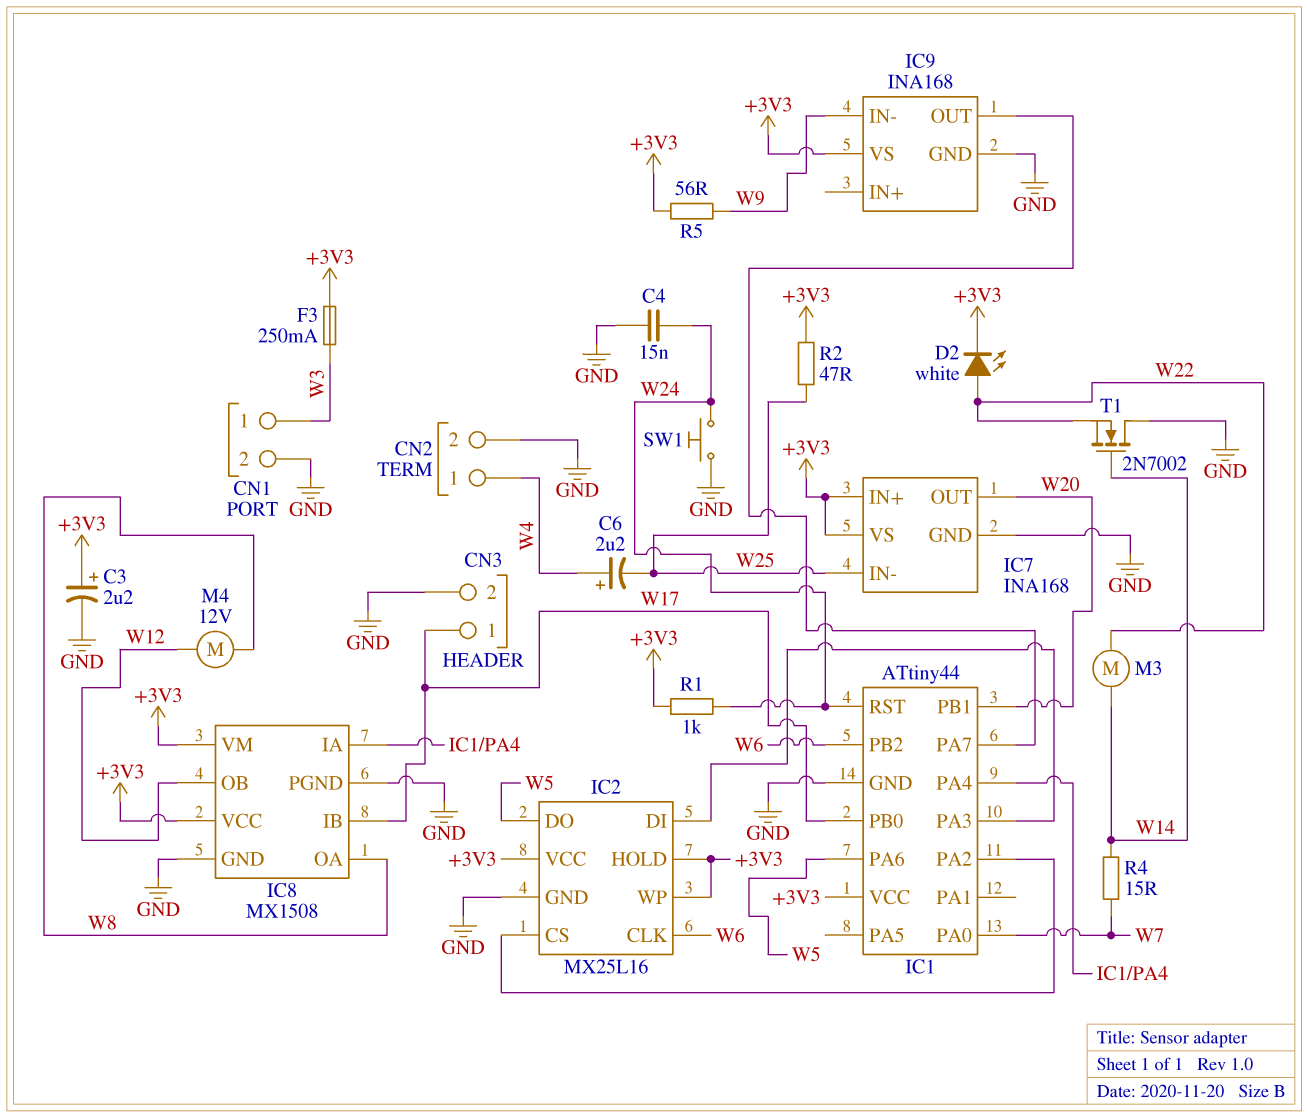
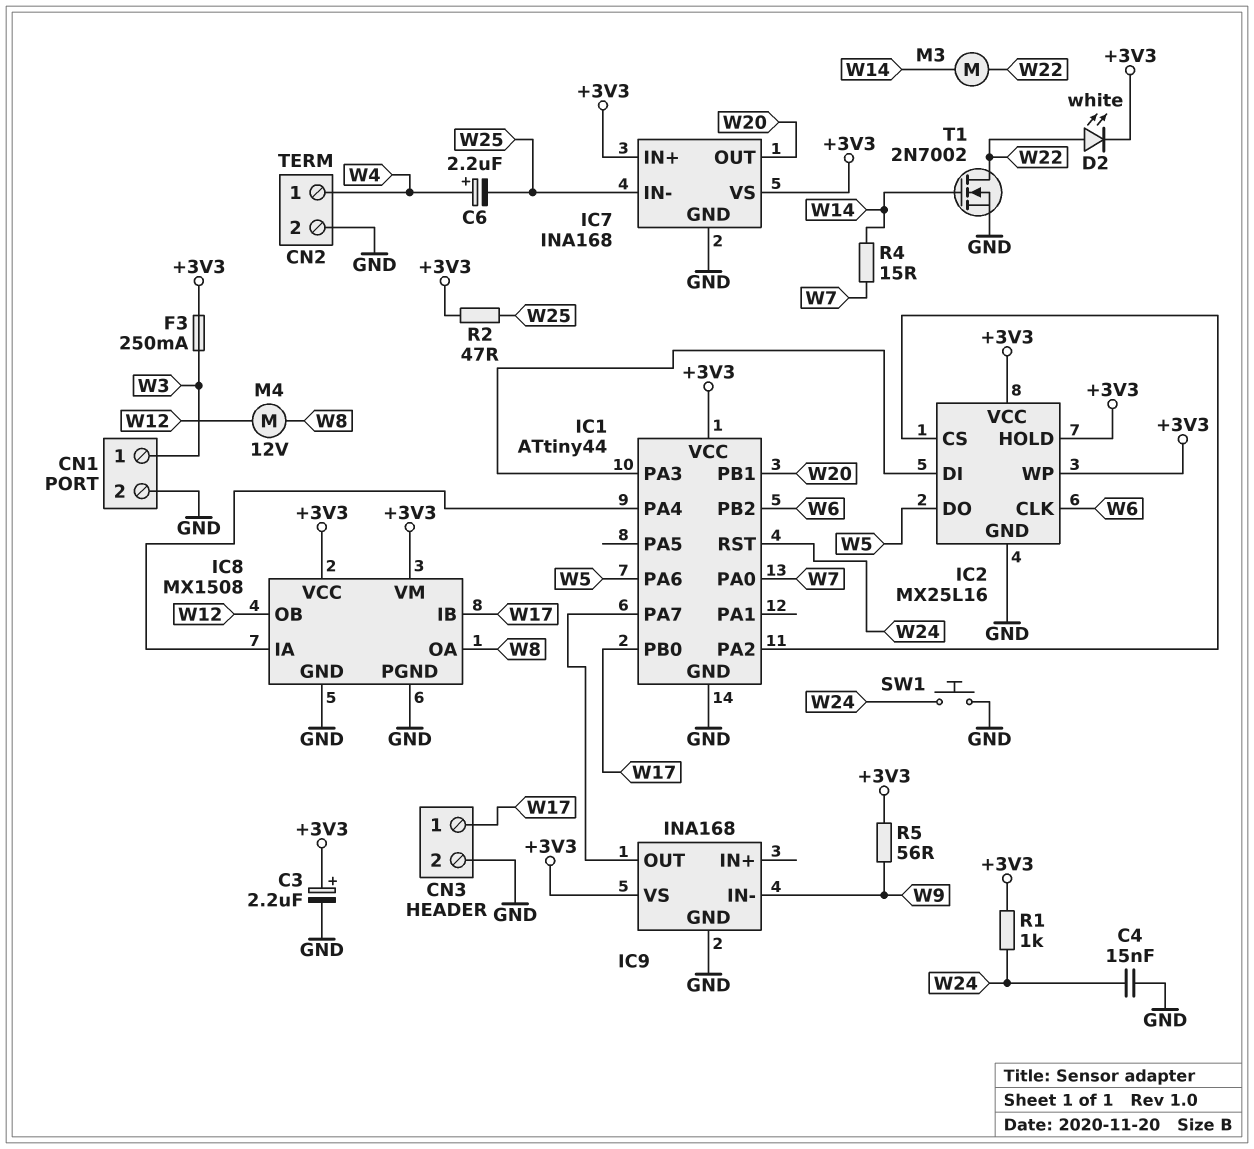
T1: NMOS 2N7002 (G W14, D GND, S W22) -> NMOS 2N7002 (G W14, D W22, S GND)

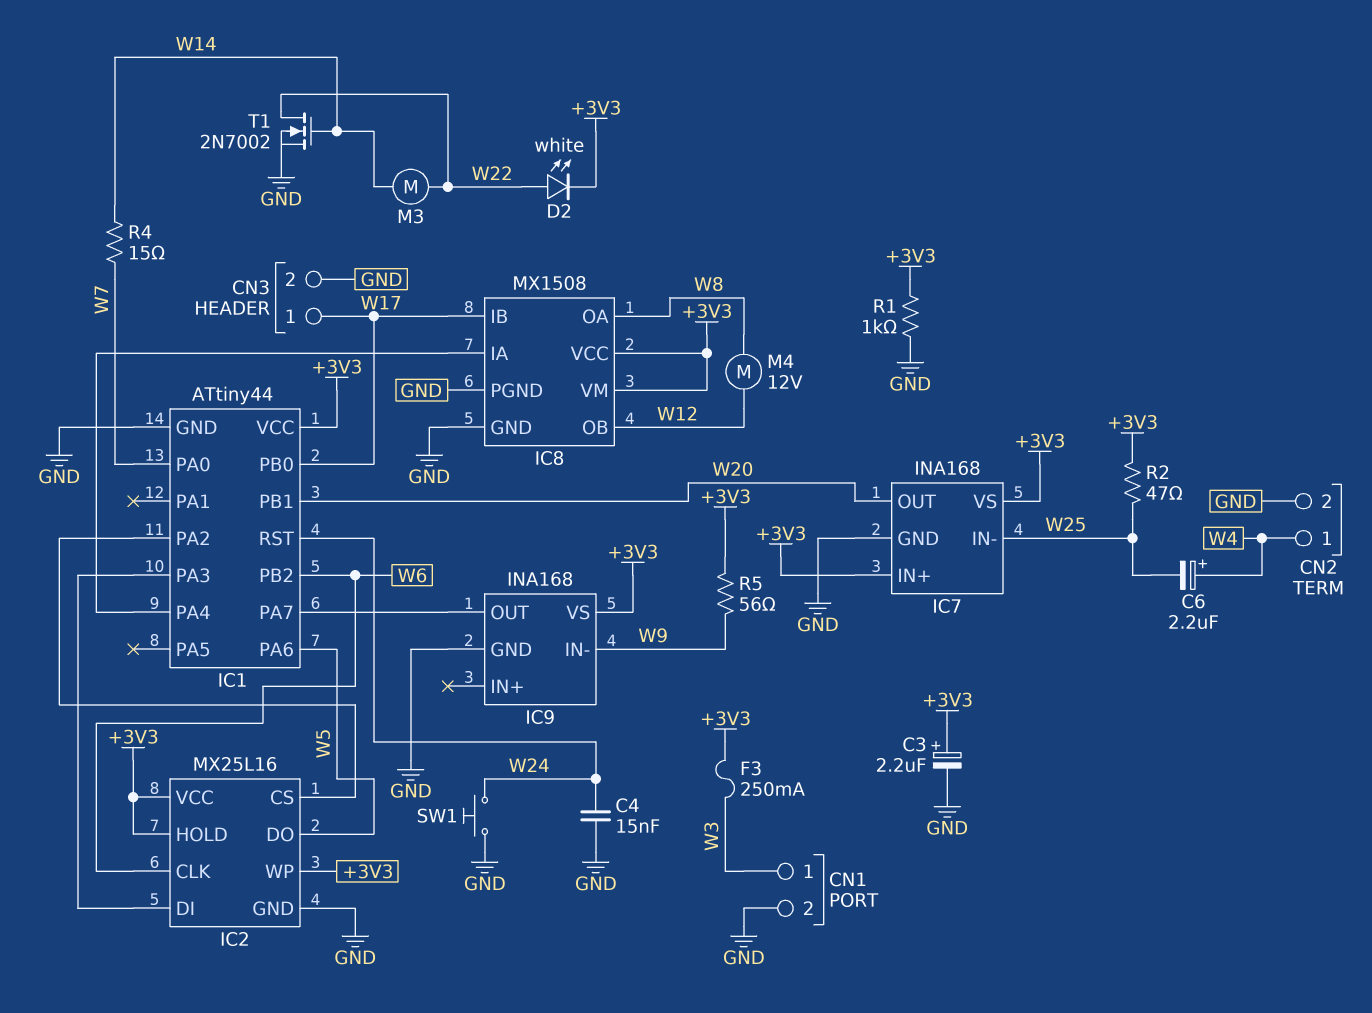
R1: 1k (+3V3, W24) -> 1k (+3V3, GND)

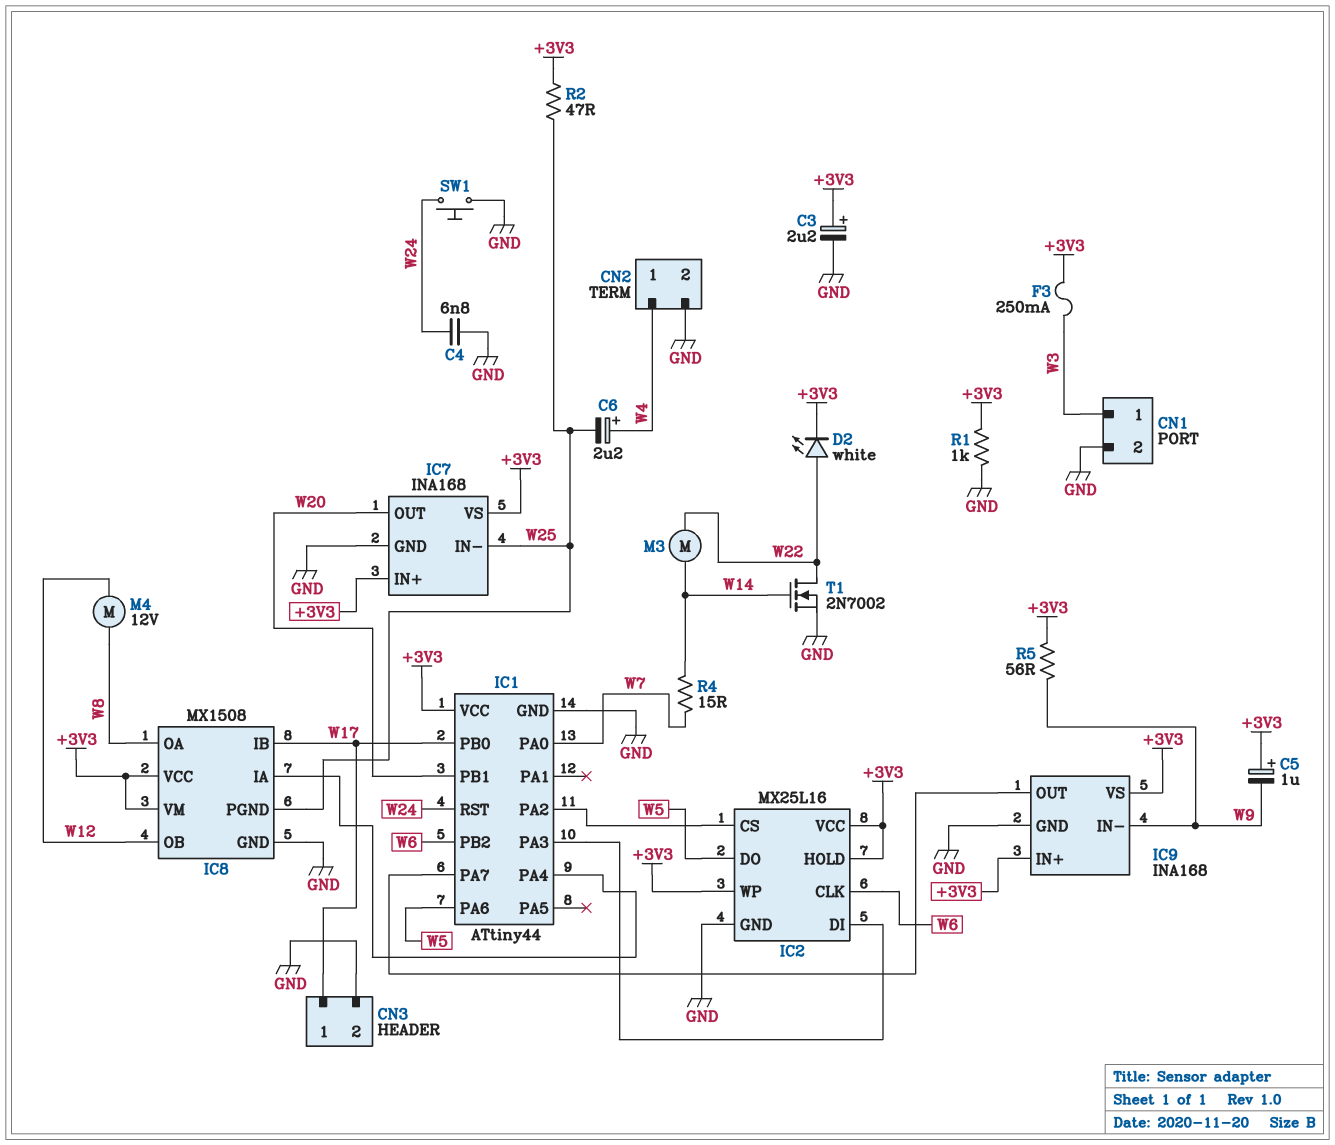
C4: 15nF (GND, W24) -> 6.8nF (GND, W24)
C5: none -> 1uF (plus +3V3, minus W9)
IC8 pin PGND: GND -> W25
IC9 pin IN+: none -> +3V3

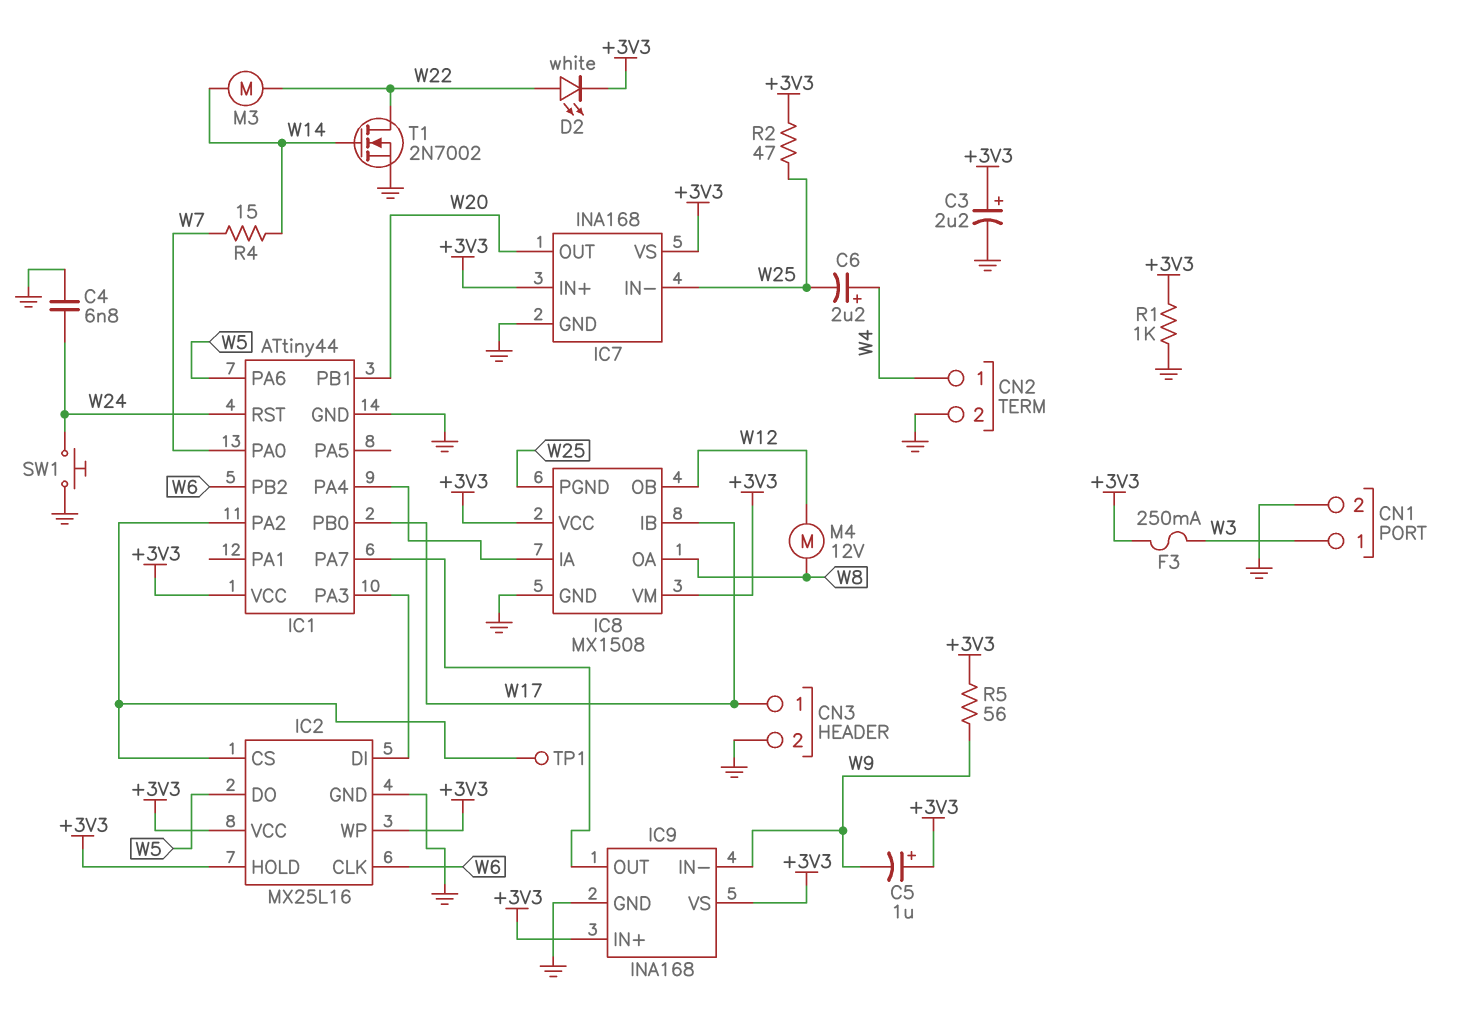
TP1: none -> test point (IC1/PA2)

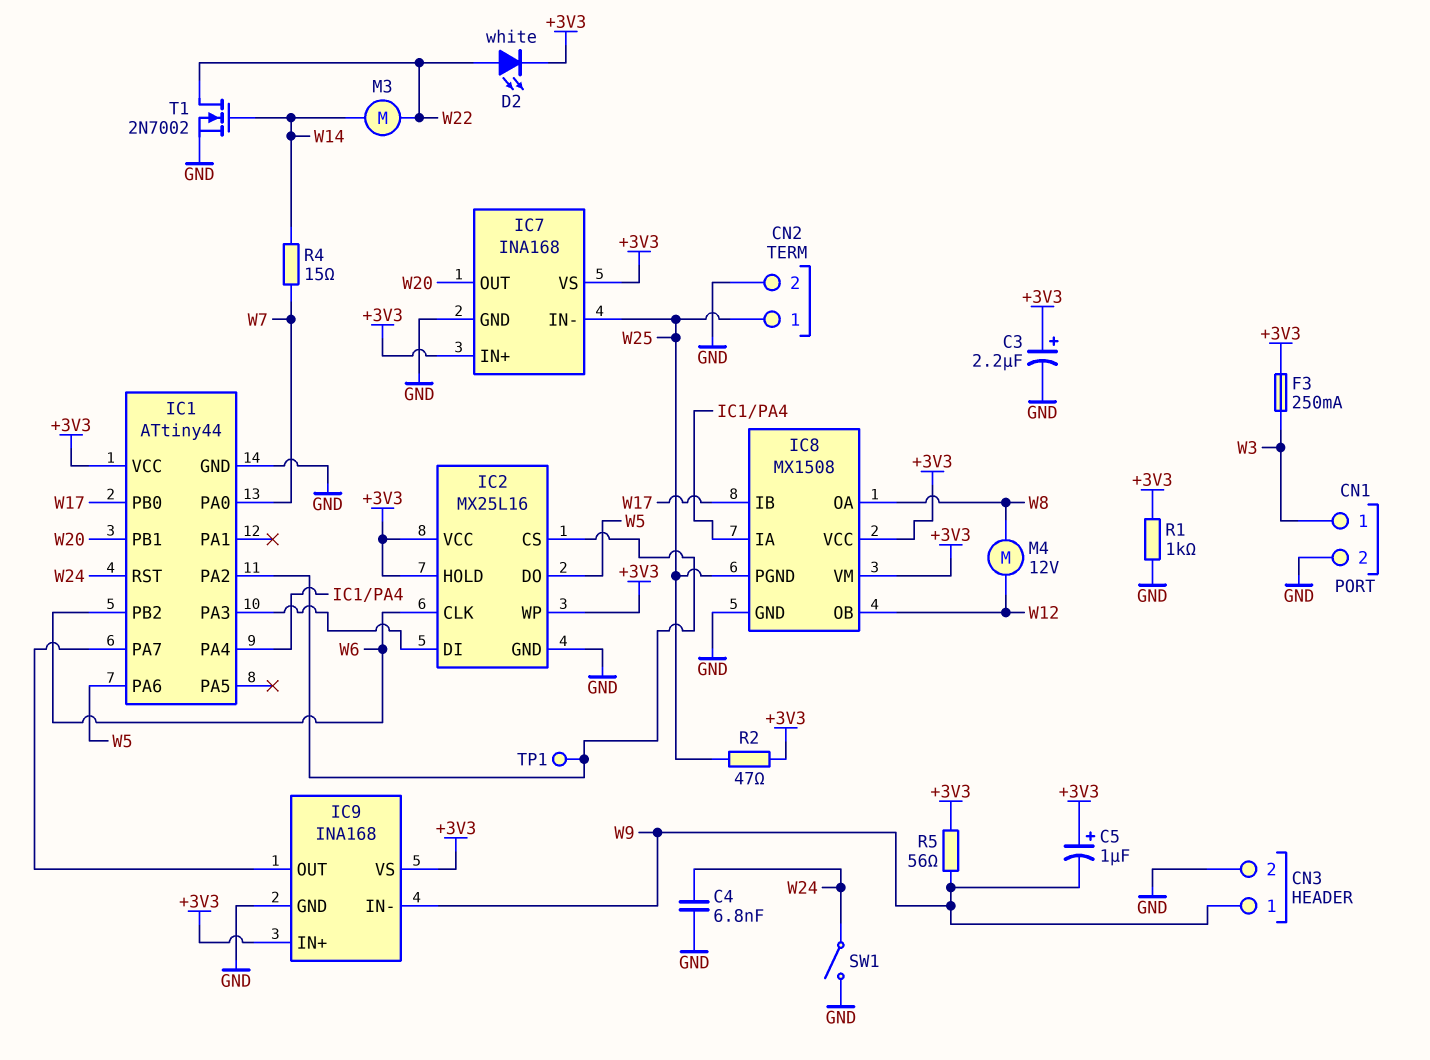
C6: 2.2uF (plus W4, minus W25) -> none
CN2 pin 1: W4 -> W25
CN3 pin 1: W17 -> W9
SW1: button (GND, W24) -> switch (GND, W24)

